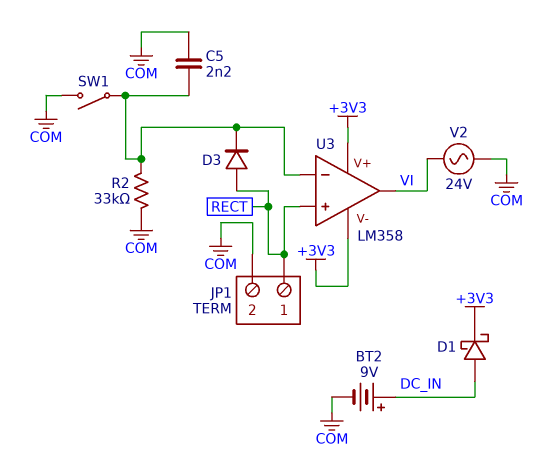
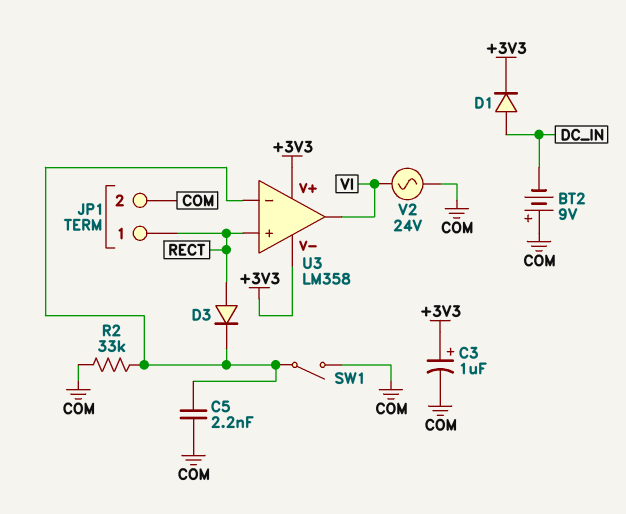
BT2: 9V (plus DC_IN, minus COM) -> 9V (plus COM, minus DC_IN)
C3: none -> 1uF (plus +3V3, minus COM)
D1: schottky (A DC_IN, K +3V3) -> diode (A DC_IN, K +3V3)

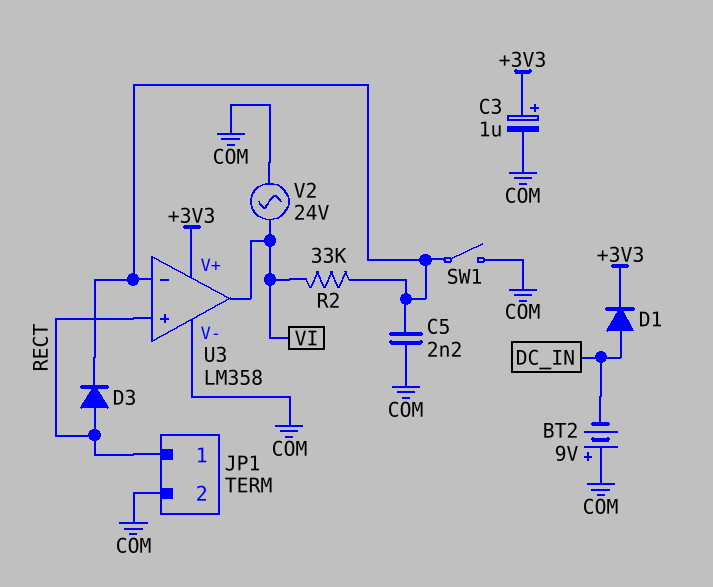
R2: 33k (COM, U3/in-) -> 33k (U3/in-, VI)
U3 pin V-: +3V3 -> COM

